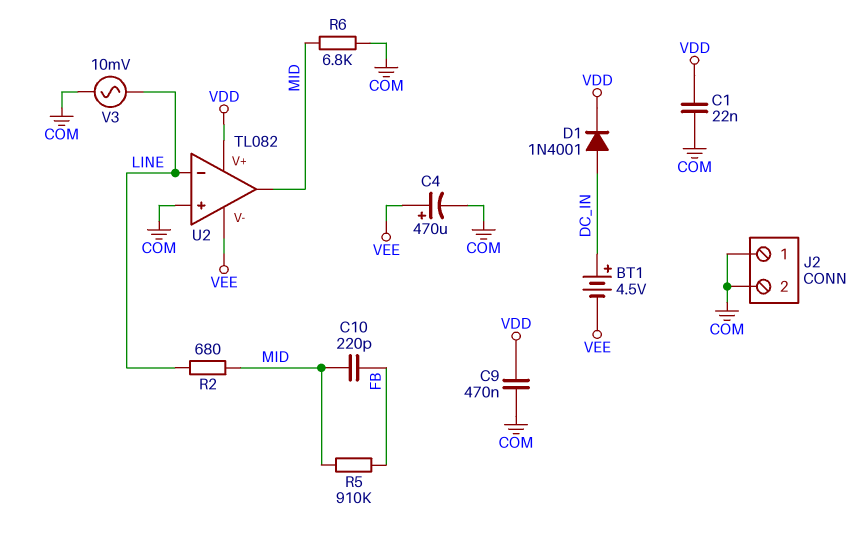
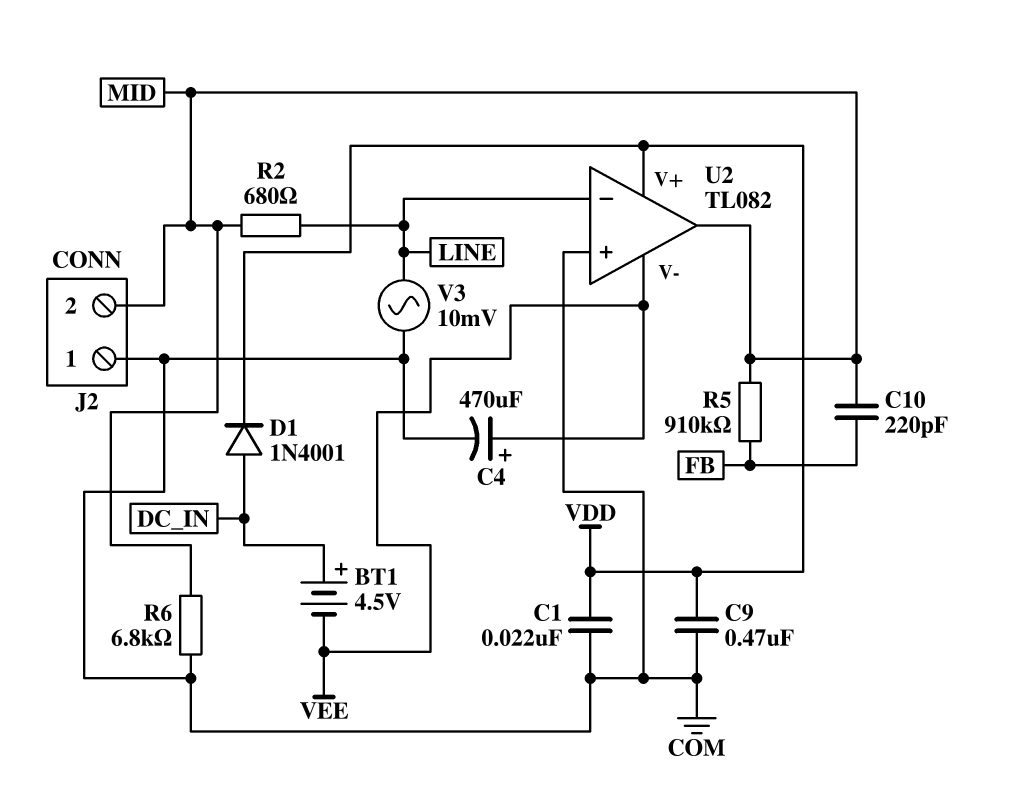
J2 pin 2: COM -> MID

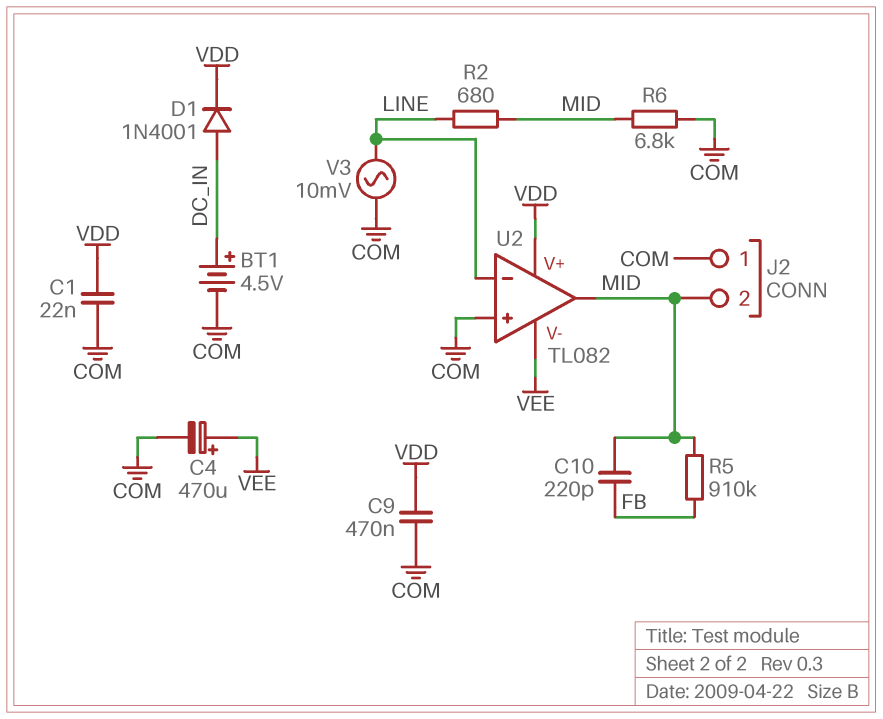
BT1: 4.5V (plus DC_IN, minus VEE) -> 4.5V (plus DC_IN, minus COM)

